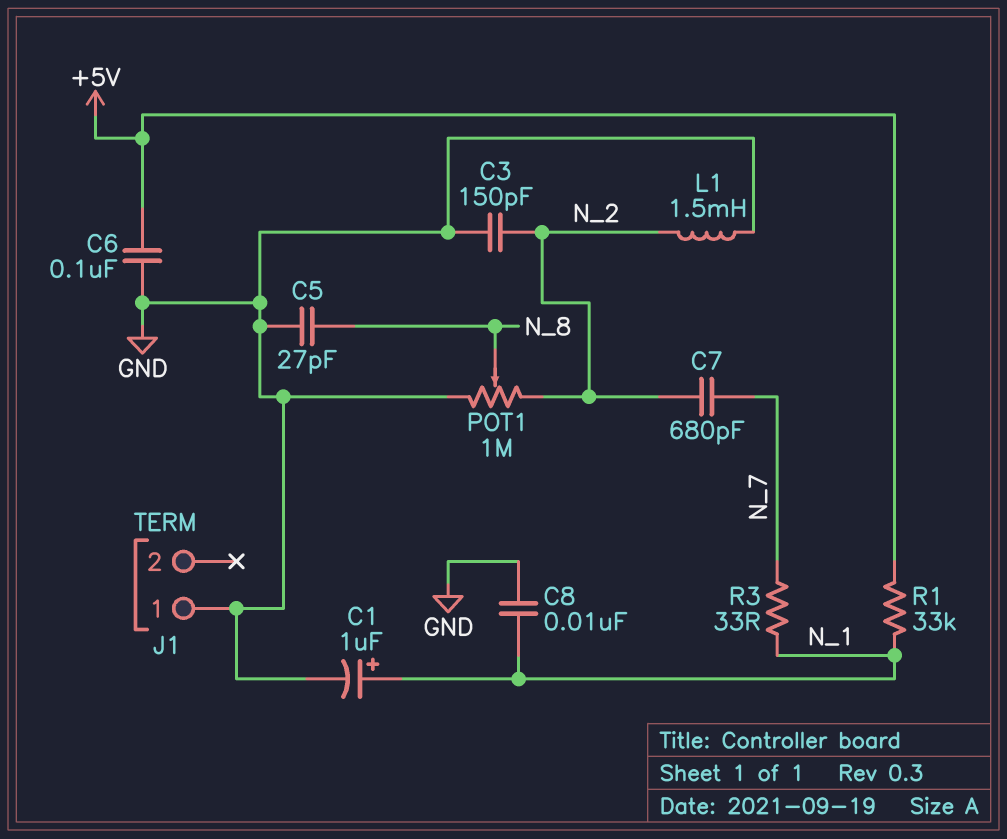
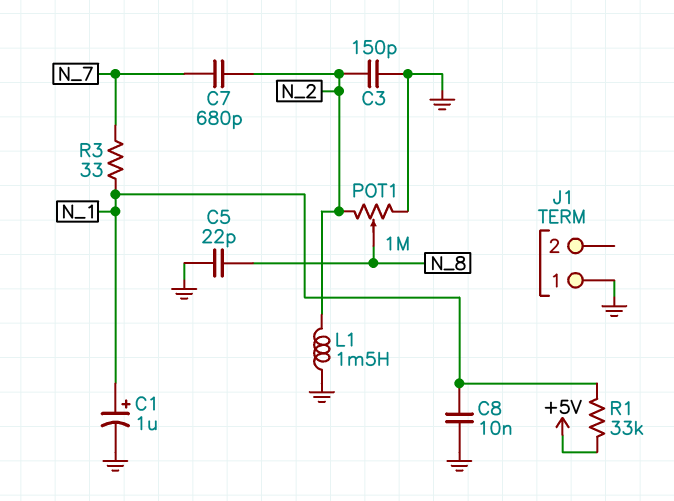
C5: 27pF (GND, N_8) -> 22pF (GND, N_8)
C6: 100nF (+5V, GND) -> none

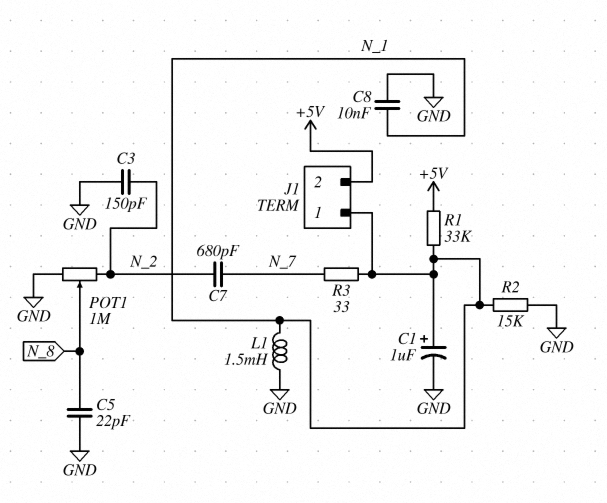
J1 pin 1: GND -> N_1
J1 pin 2: none -> +5V
L1: 1.5mH (GND, N_2) -> 1.5mH (GND, N_1)
R2: none -> 15k (GND, N_1)

